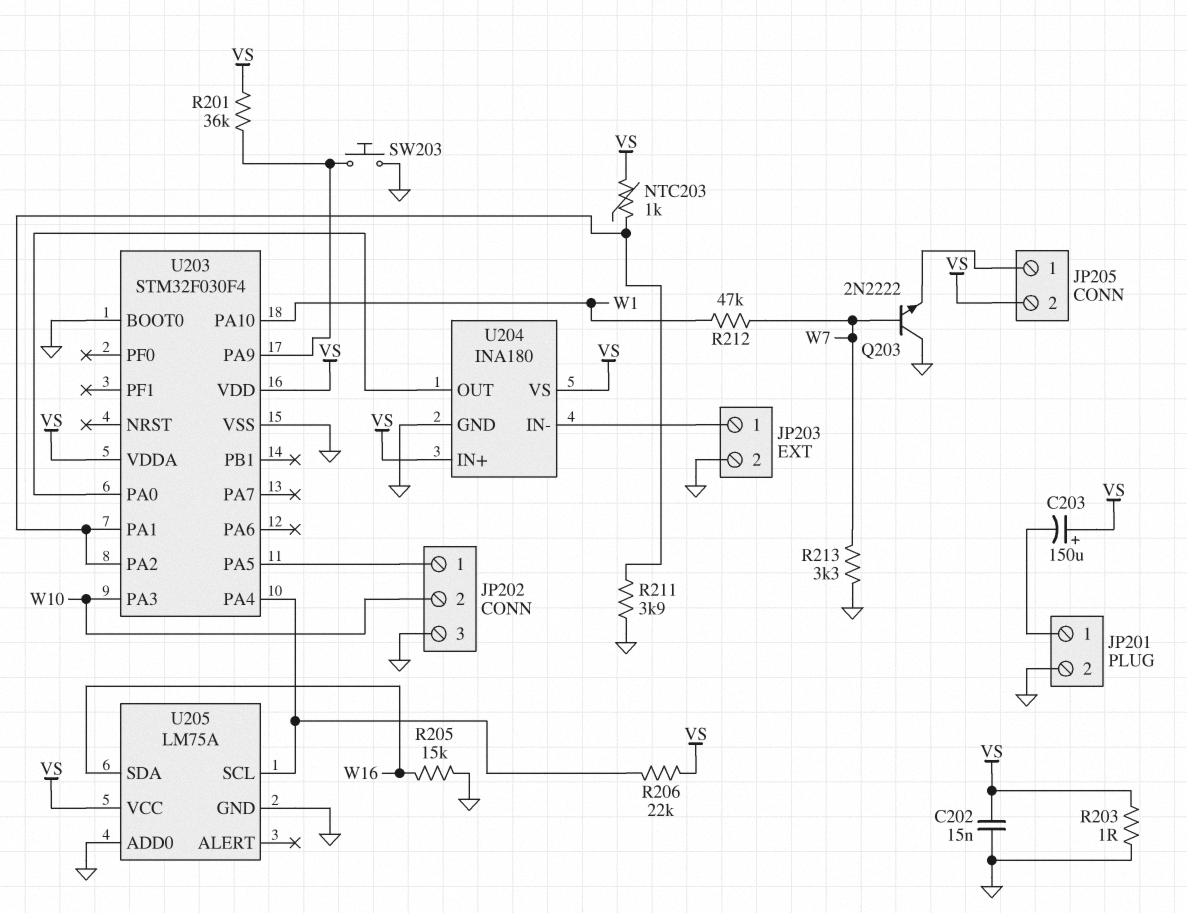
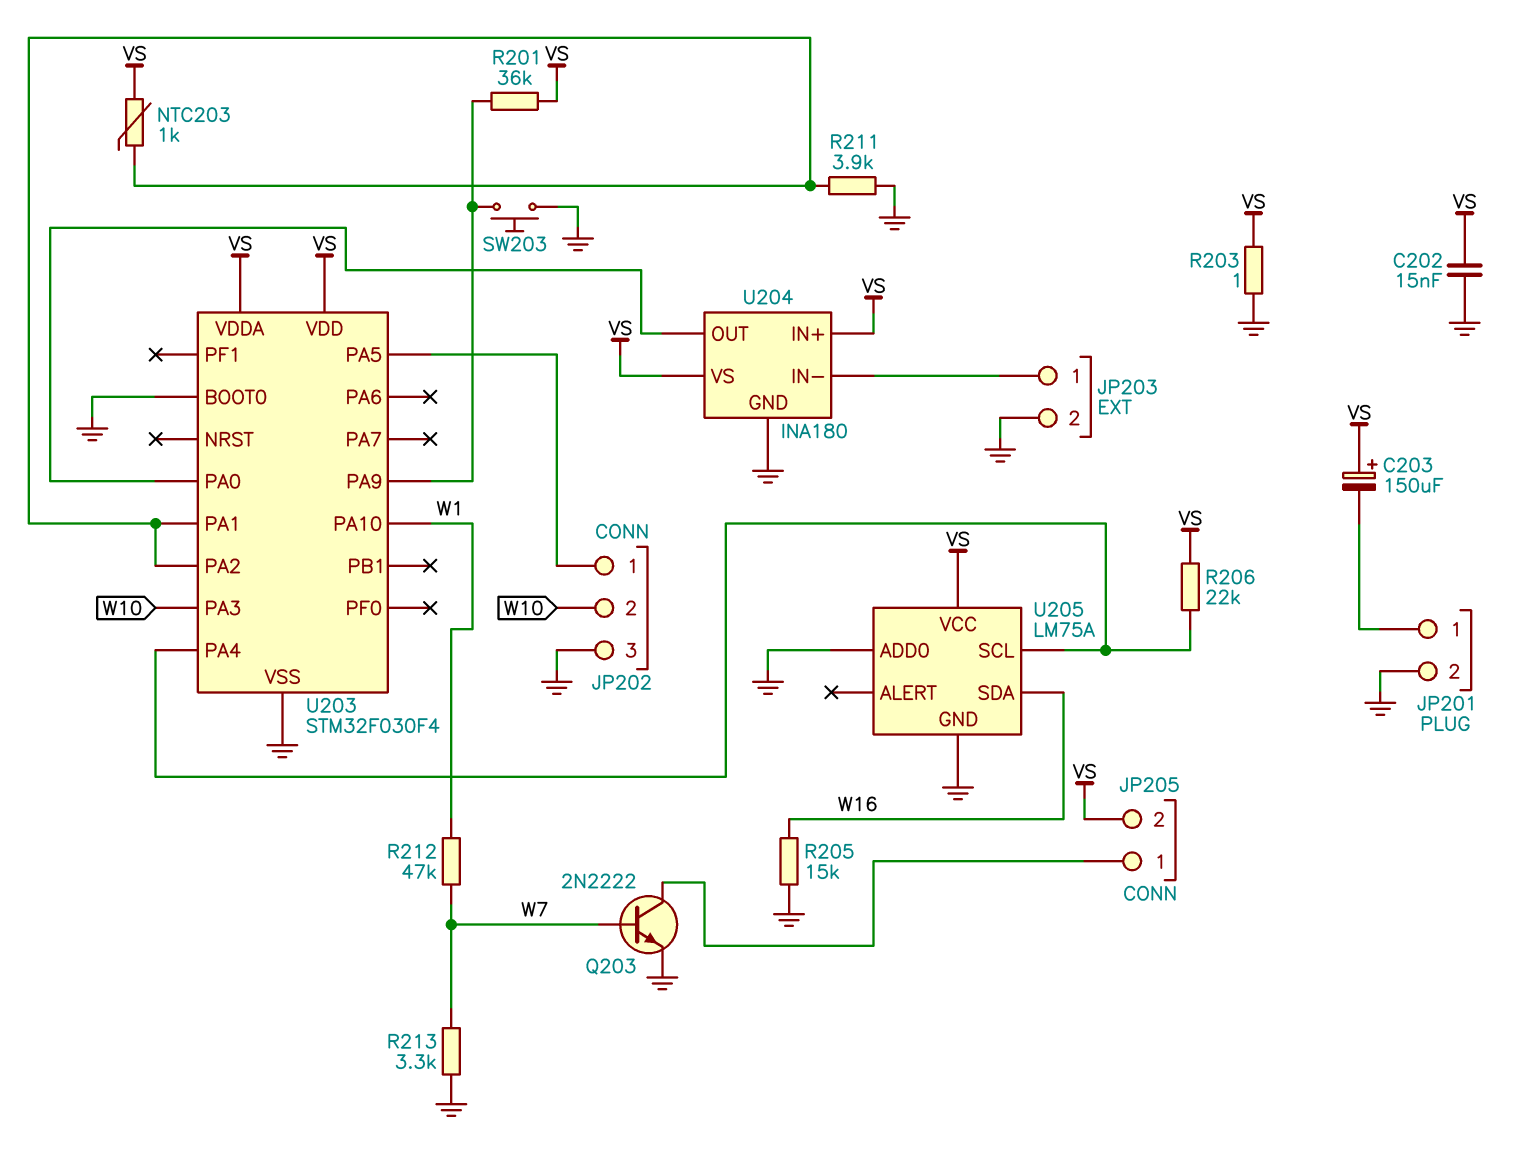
Q203: NPN 2N2222 (B W7, C GND, E JP205/1) -> NPN 2N2222 (B W7, C JP205/1, E GND)

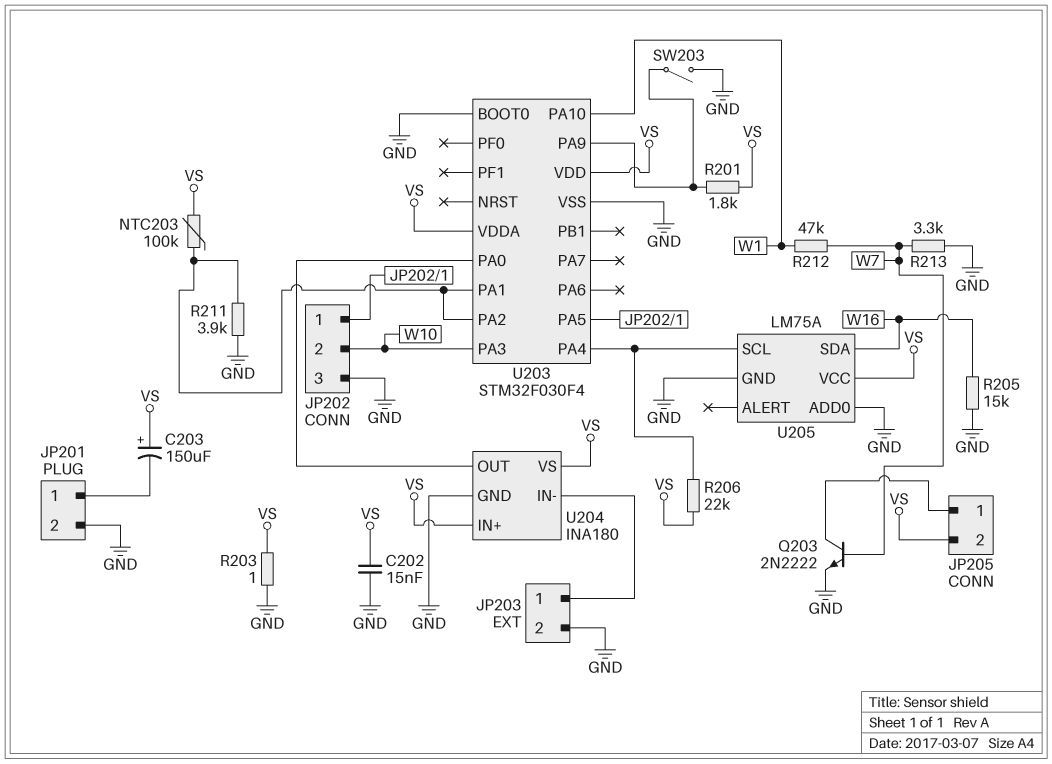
NTC203: 1k (U203/PA1, VS) -> 100k (U203/PA1, VS)
R201: 36k (U203/PA9, VS) -> 1.8k (U203/PA9, VS)
SW203: button (GND, U203/PA9) -> switch (GND, U203/PA9)

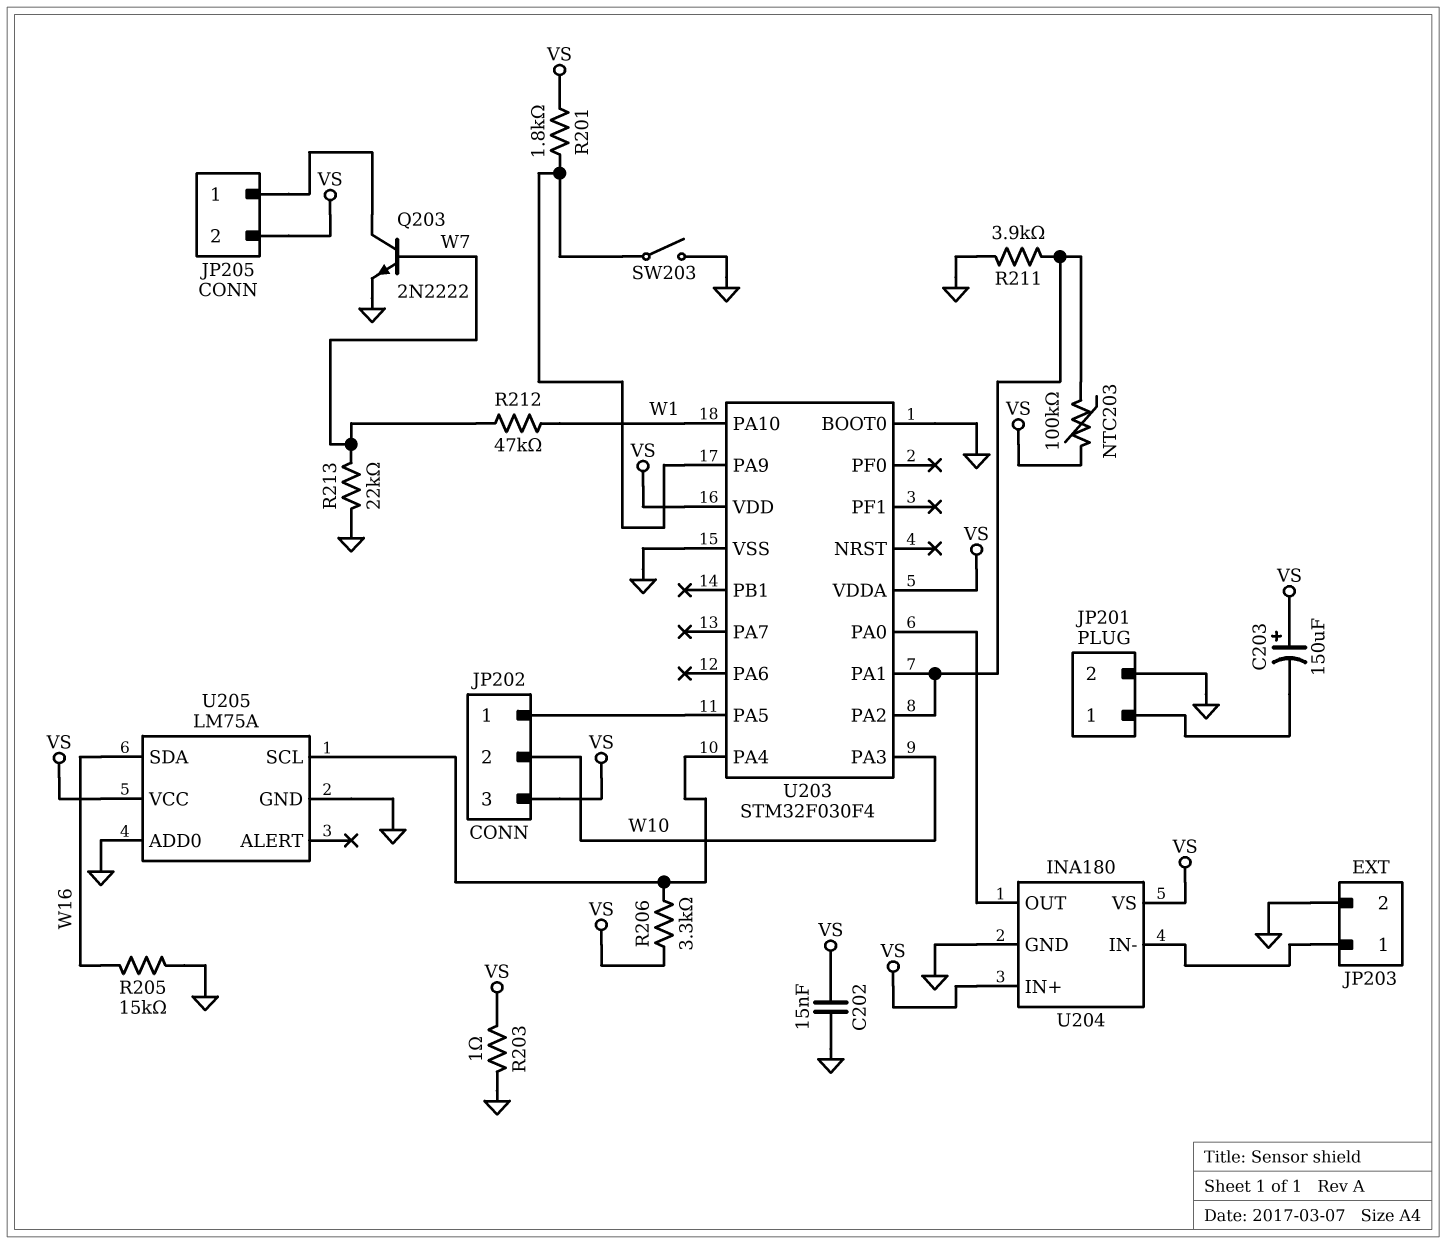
JP202 pin 3: GND -> VS
R206: 22k (U203/PA4, VS) -> 3.3k (U203/PA4, VS)
R213: 3.3k (GND, W7) -> 22k (GND, W7)

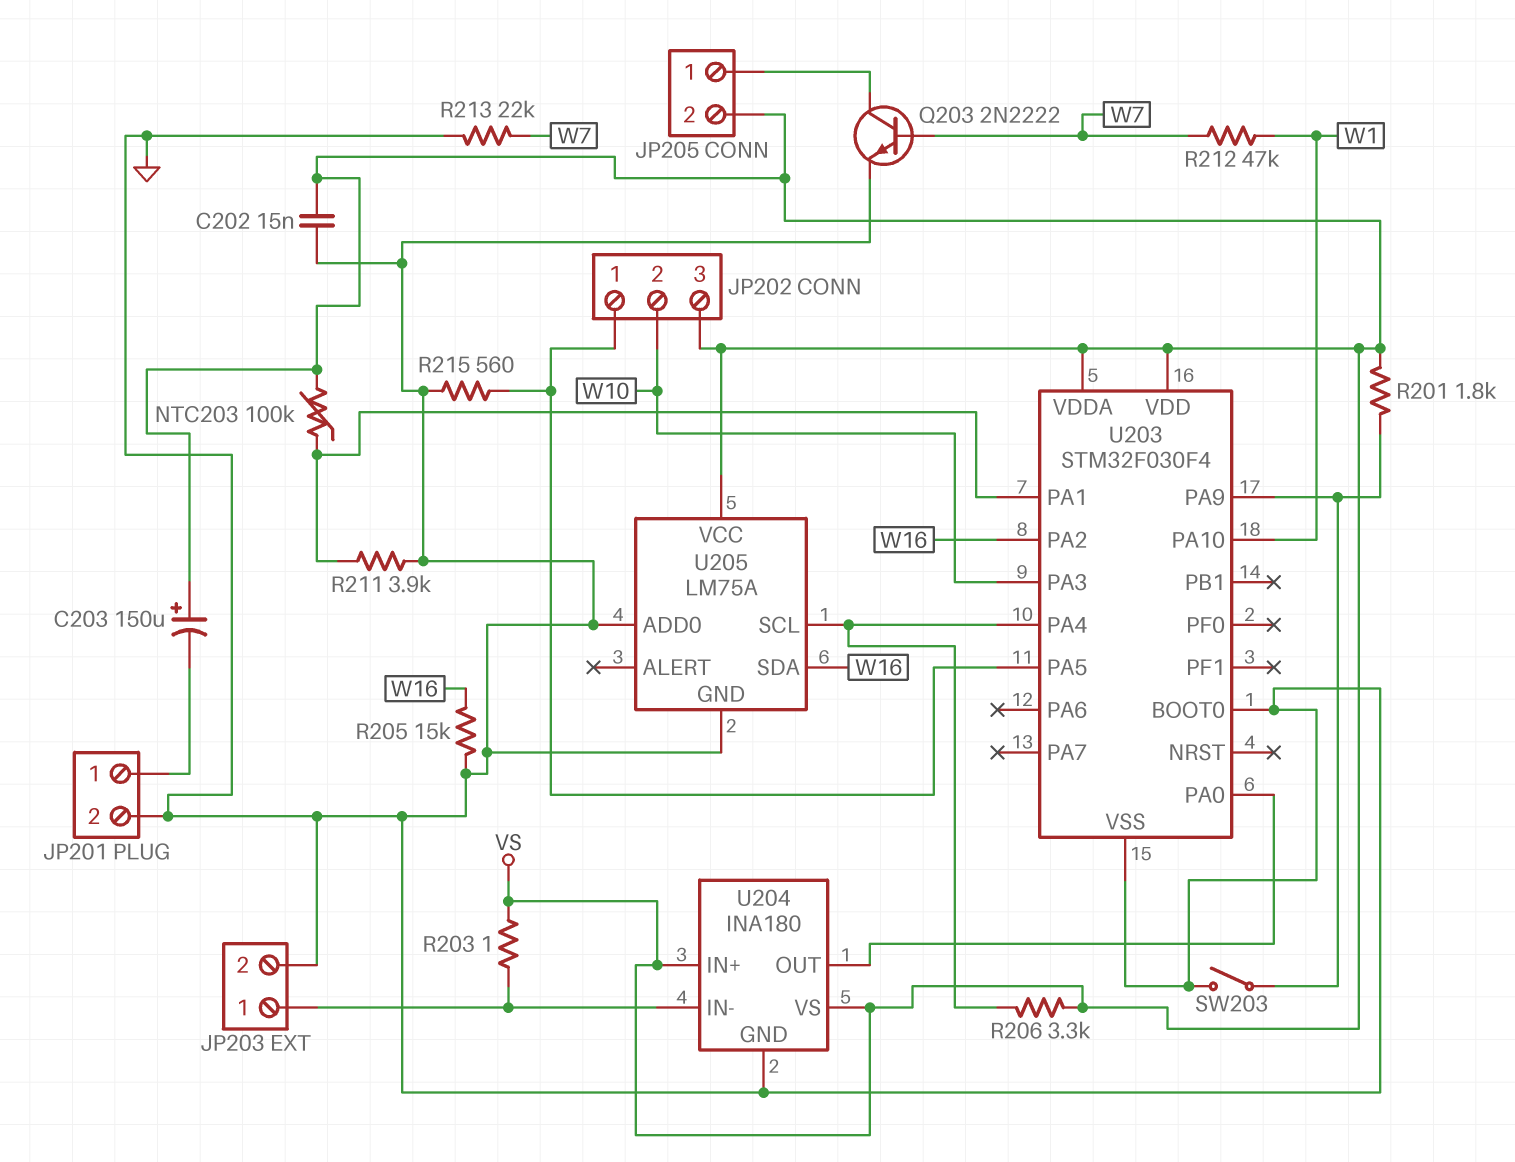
R203: 1 (GND, VS) -> 1 (JP203/1, VS)
R215: none -> 560 (GND, JP202/1)
U203 pin PA2: U203/PA1 -> W16

